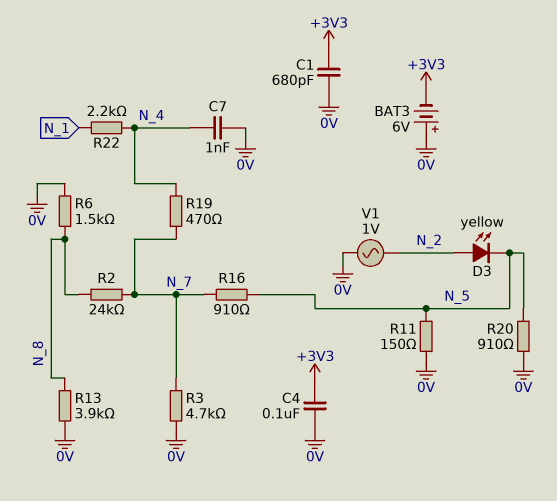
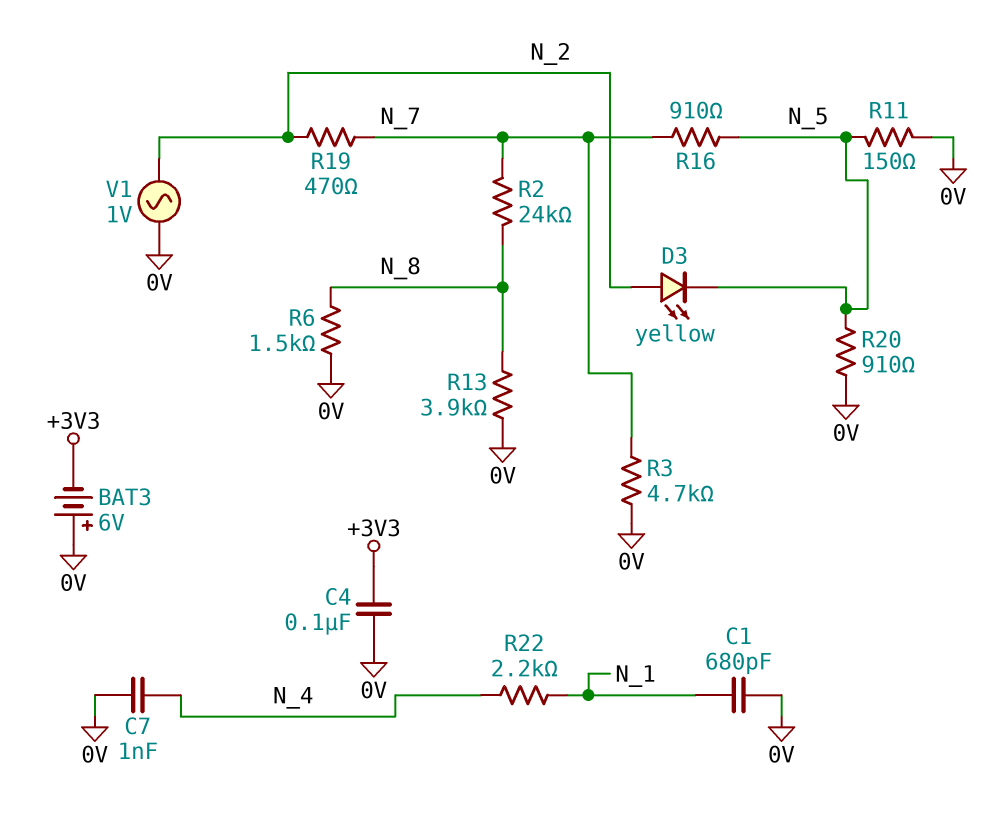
C1: 680pF (+3V3, 0V) -> 680pF (0V, N_1)
R19: 470 (N_4, N_7) -> 470 (N_2, N_7)

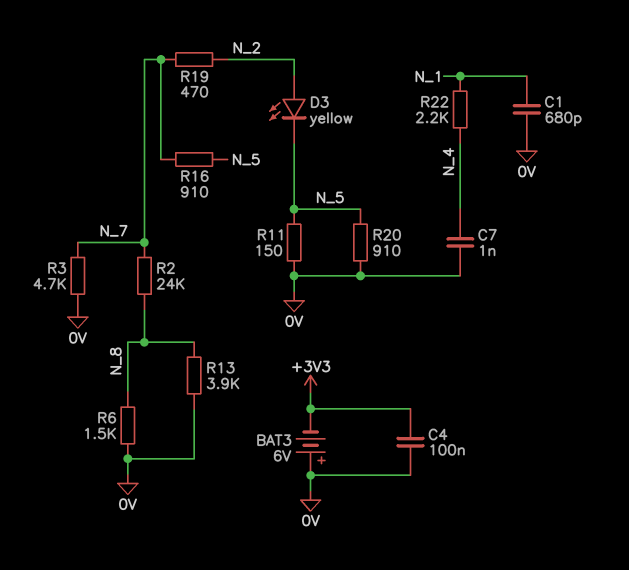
V1: AC 1V (0V, N_2) -> none

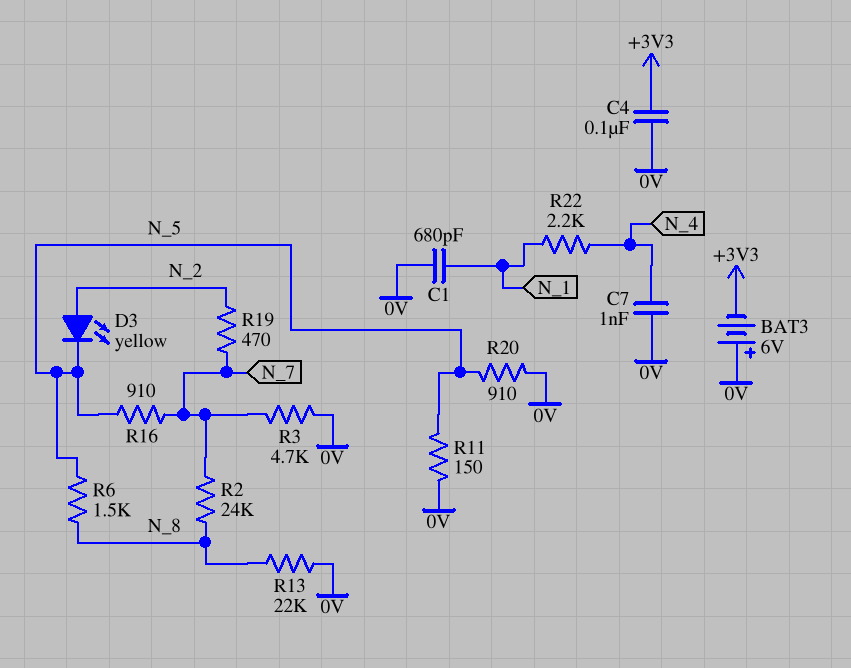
R6: 1.5k (0V, N_8) -> 1.5k (N_5, N_8)
R13: 3.9k (0V, N_8) -> 22k (0V, N_8)

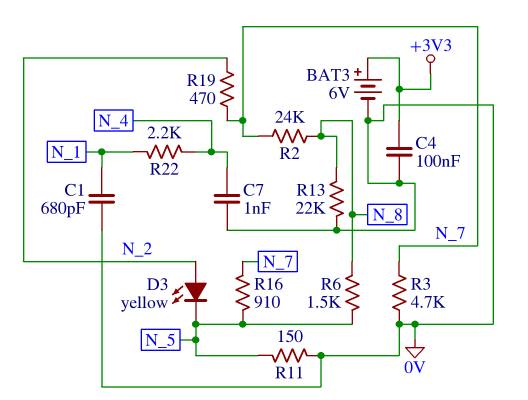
BAT3: 6V (plus 0V, minus +3V3) -> 6V (plus +3V3, minus 0V)
R20: 910 (0V, N_5) -> none

